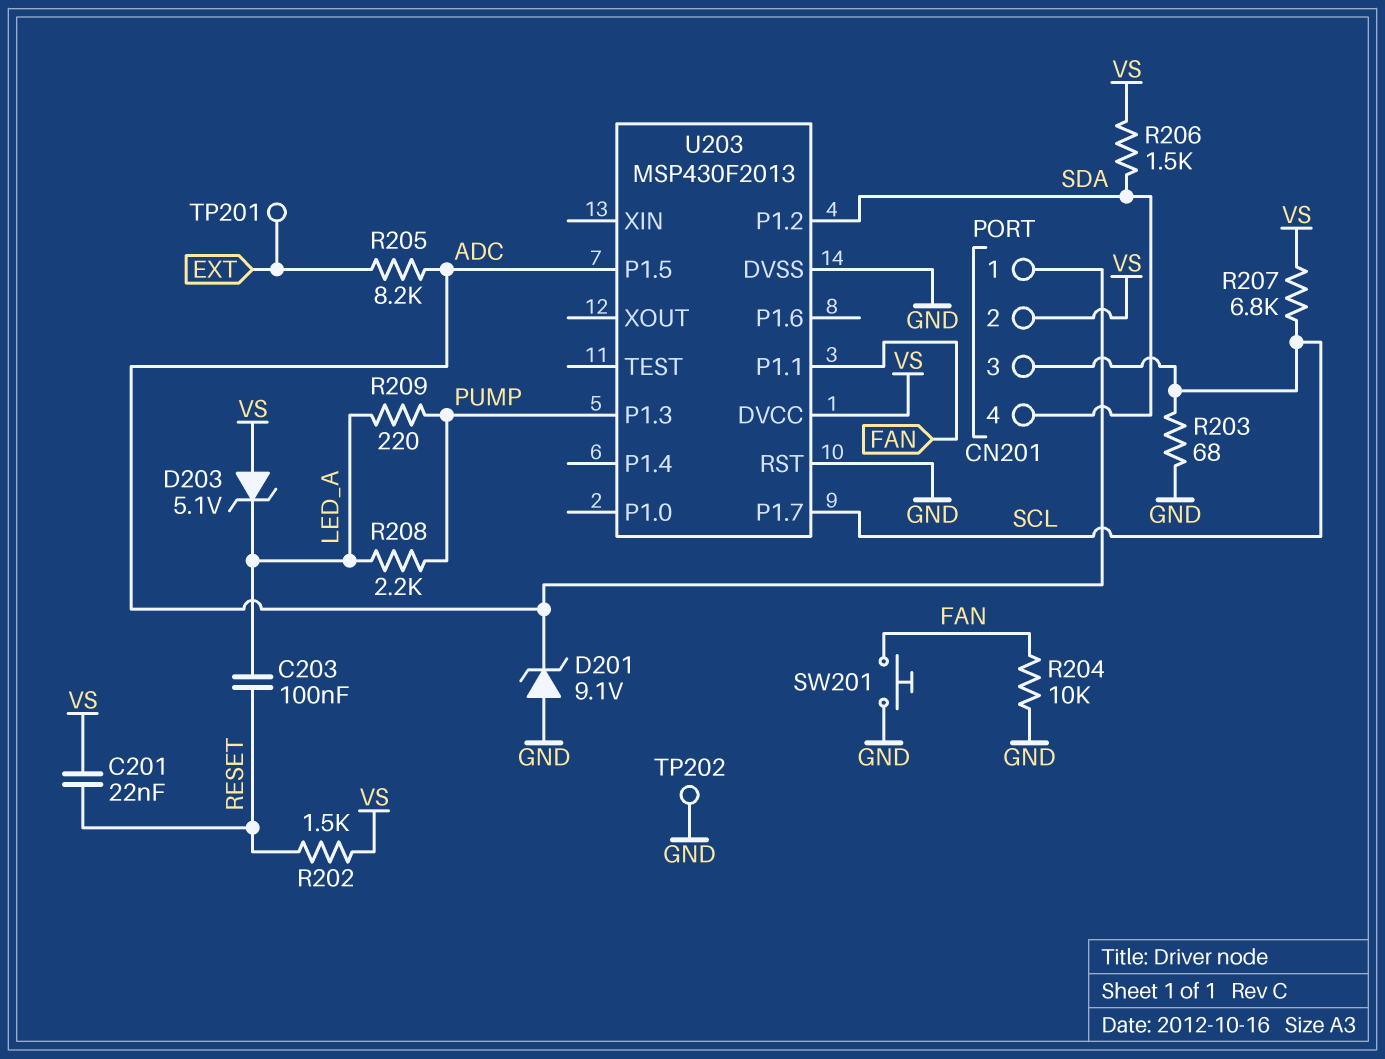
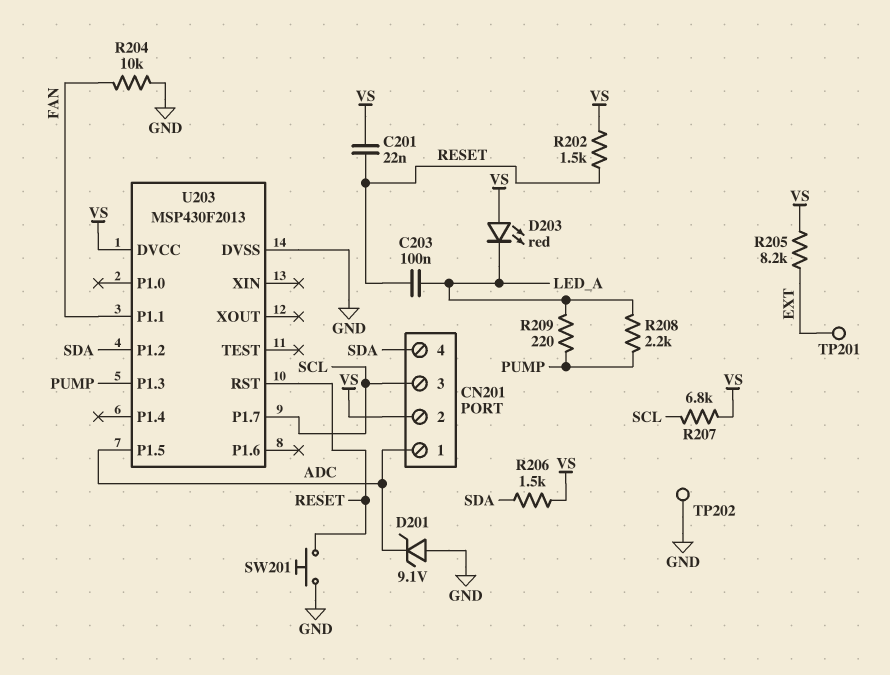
D203: zener 5.1V (A VS, K LED_A) -> LED red (A VS, K LED_A)
R203: 68 (GND, SCL) -> none
R205: 8.2k (ADC, EXT) -> 8.2k (EXT, VS)
SW201: button (FAN, GND) -> button (GND, RESET)
U203 pin RST: GND -> RESET

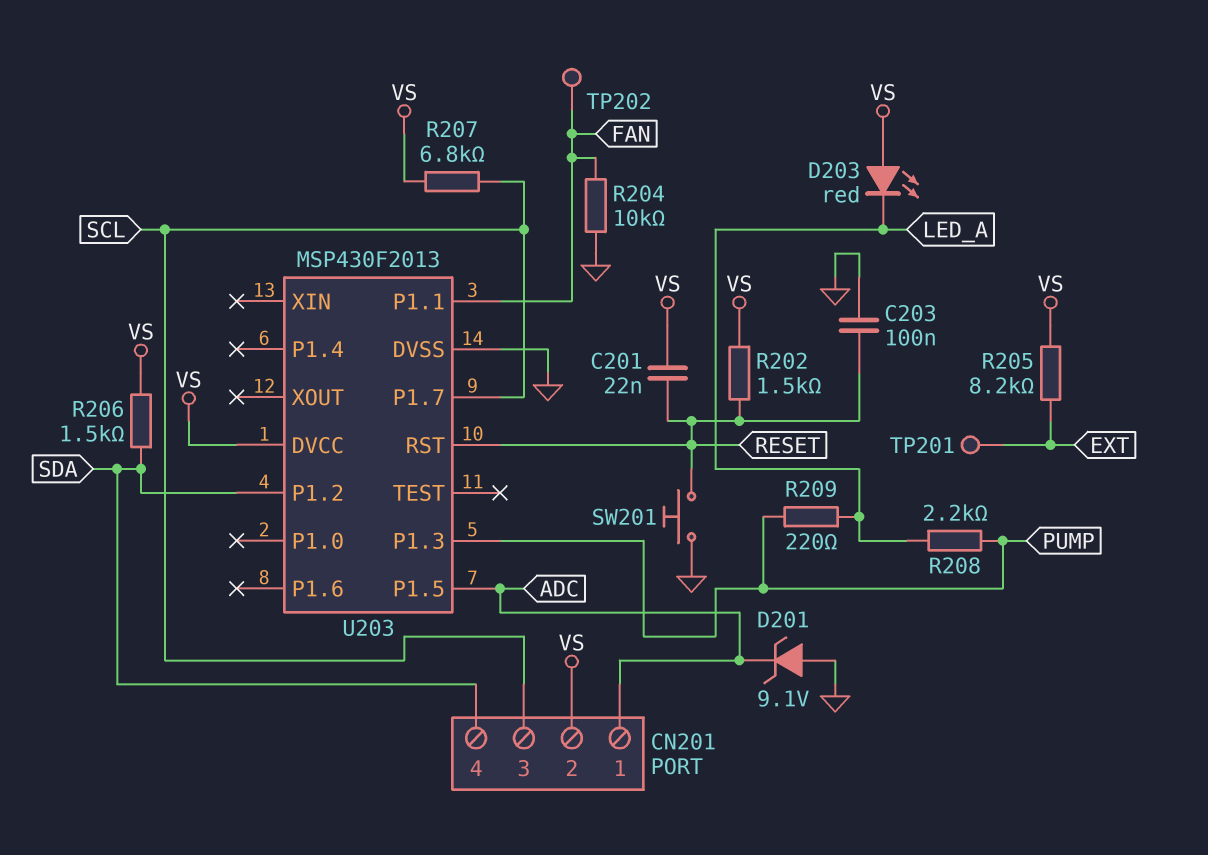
C203: 100nF (LED_A, RESET) -> 100nF (GND, RESET)
TP202: test point (GND) -> test point (FAN)

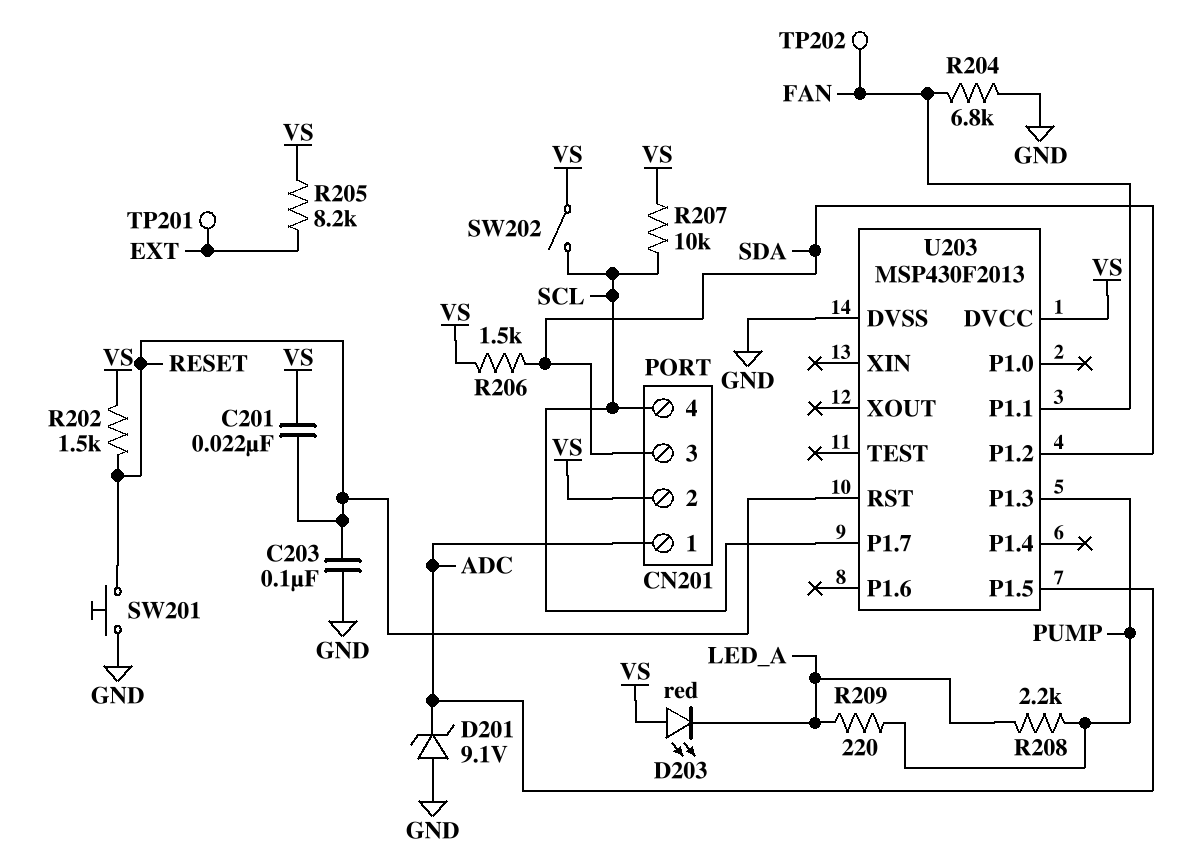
CN201 pin 3: SCL -> SDA
CN201 pin 4: SDA -> SCL
R204: 10k (FAN, GND) -> 6.8k (FAN, GND)
R207: 6.8k (SCL, VS) -> 10k (SCL, VS)
SW202: none -> switch (SCL, VS)

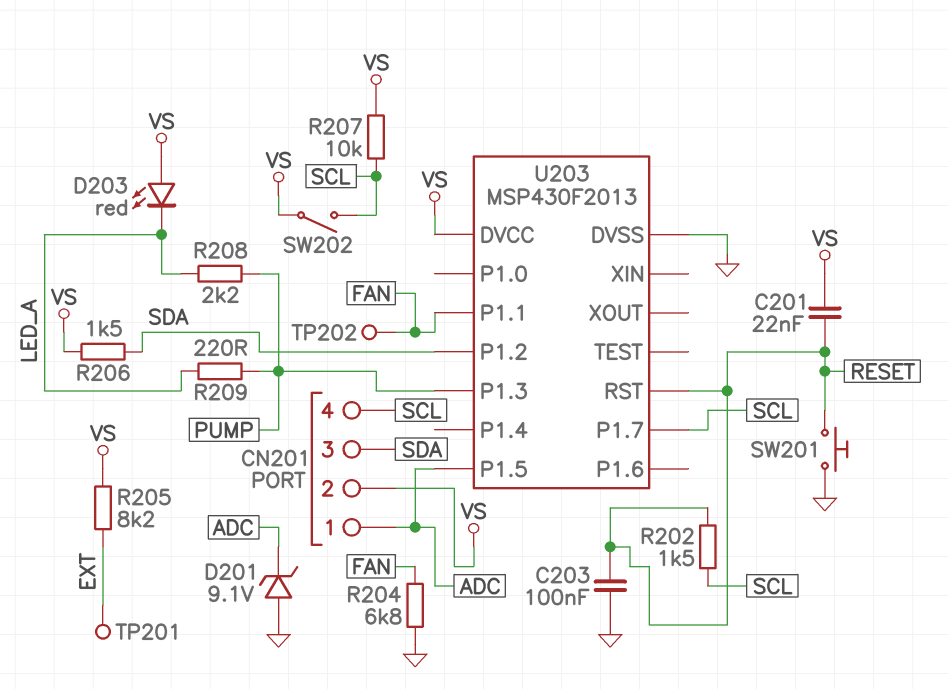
R202: 1.5k (RESET, VS) -> 1.5k (RESET, SCL)

